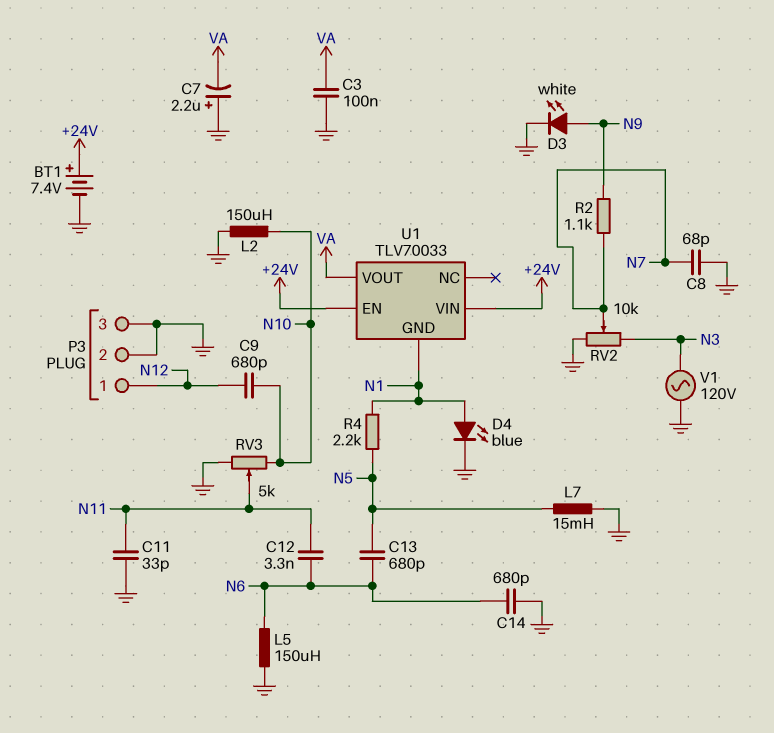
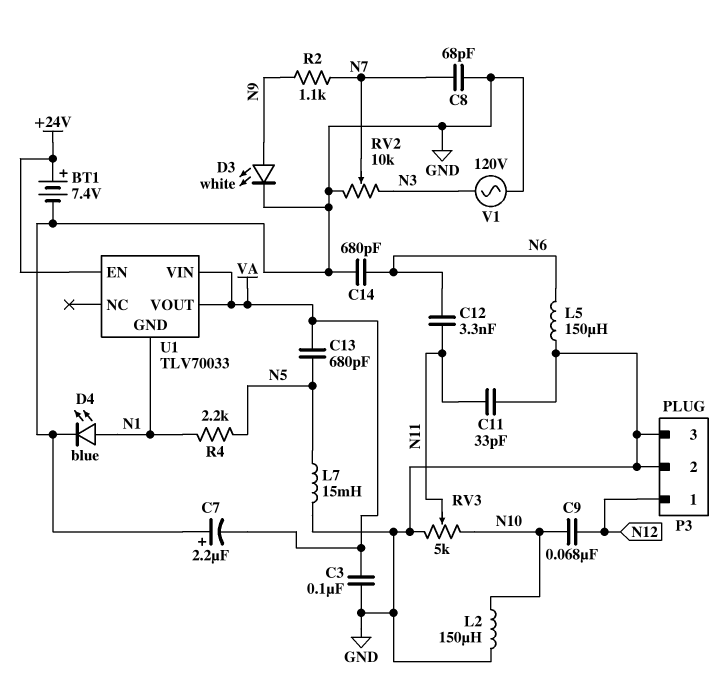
C9: 680pF (N10, N12) -> 68nF (N10, N12)
C13: 680pF (N5, N6) -> 680pF (N5, VA)
U1 pin VIN: +24V -> VA

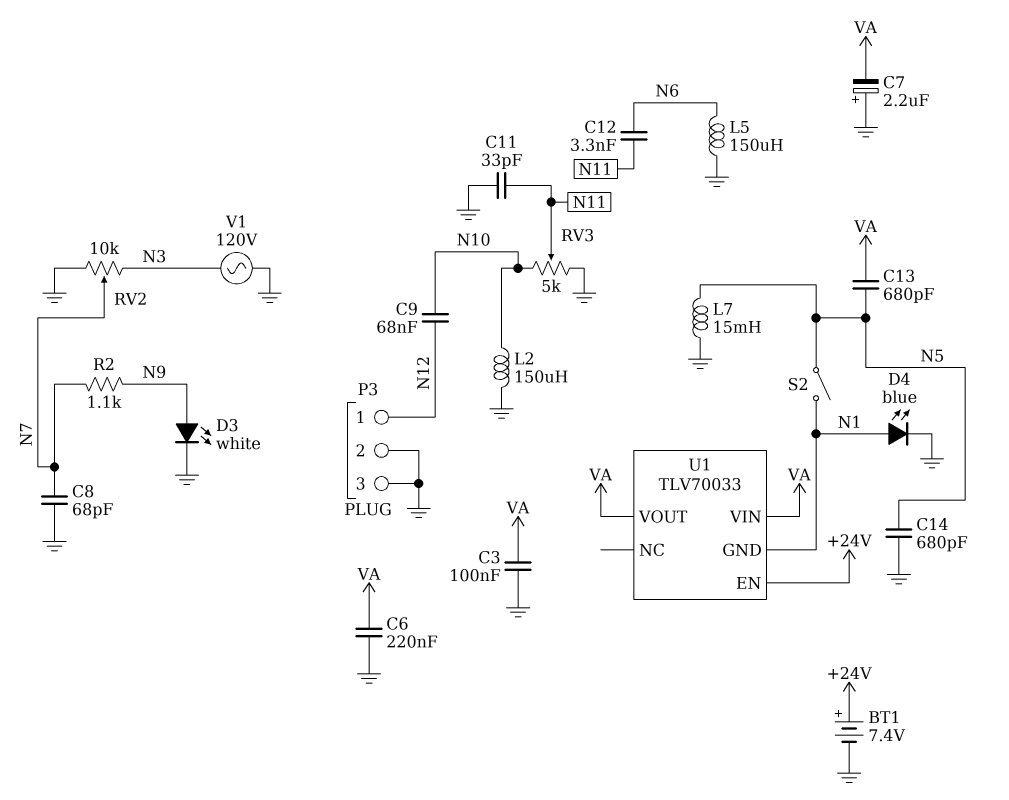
C6: none -> 220nF (GND, VA)
C14: 680pF (GND, N6) -> 680pF (GND, N5)
R4: 2.2k (N1, N5) -> none
S2: none -> switch (N1, N5)

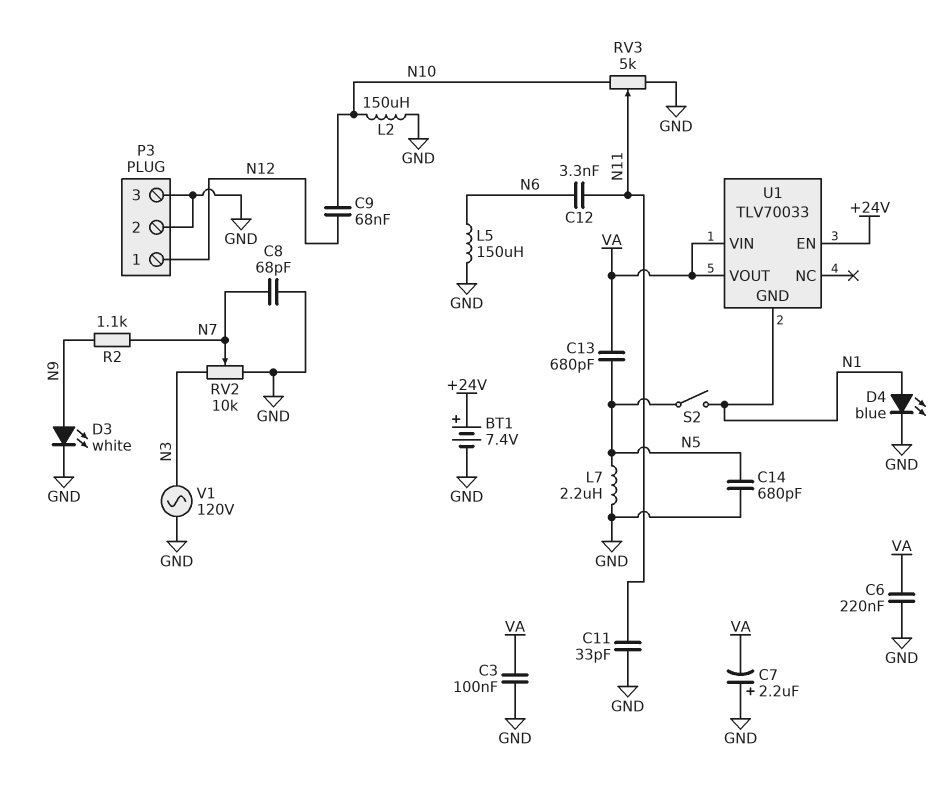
L7: 15mH (GND, N5) -> 2.2uH (GND, N5)

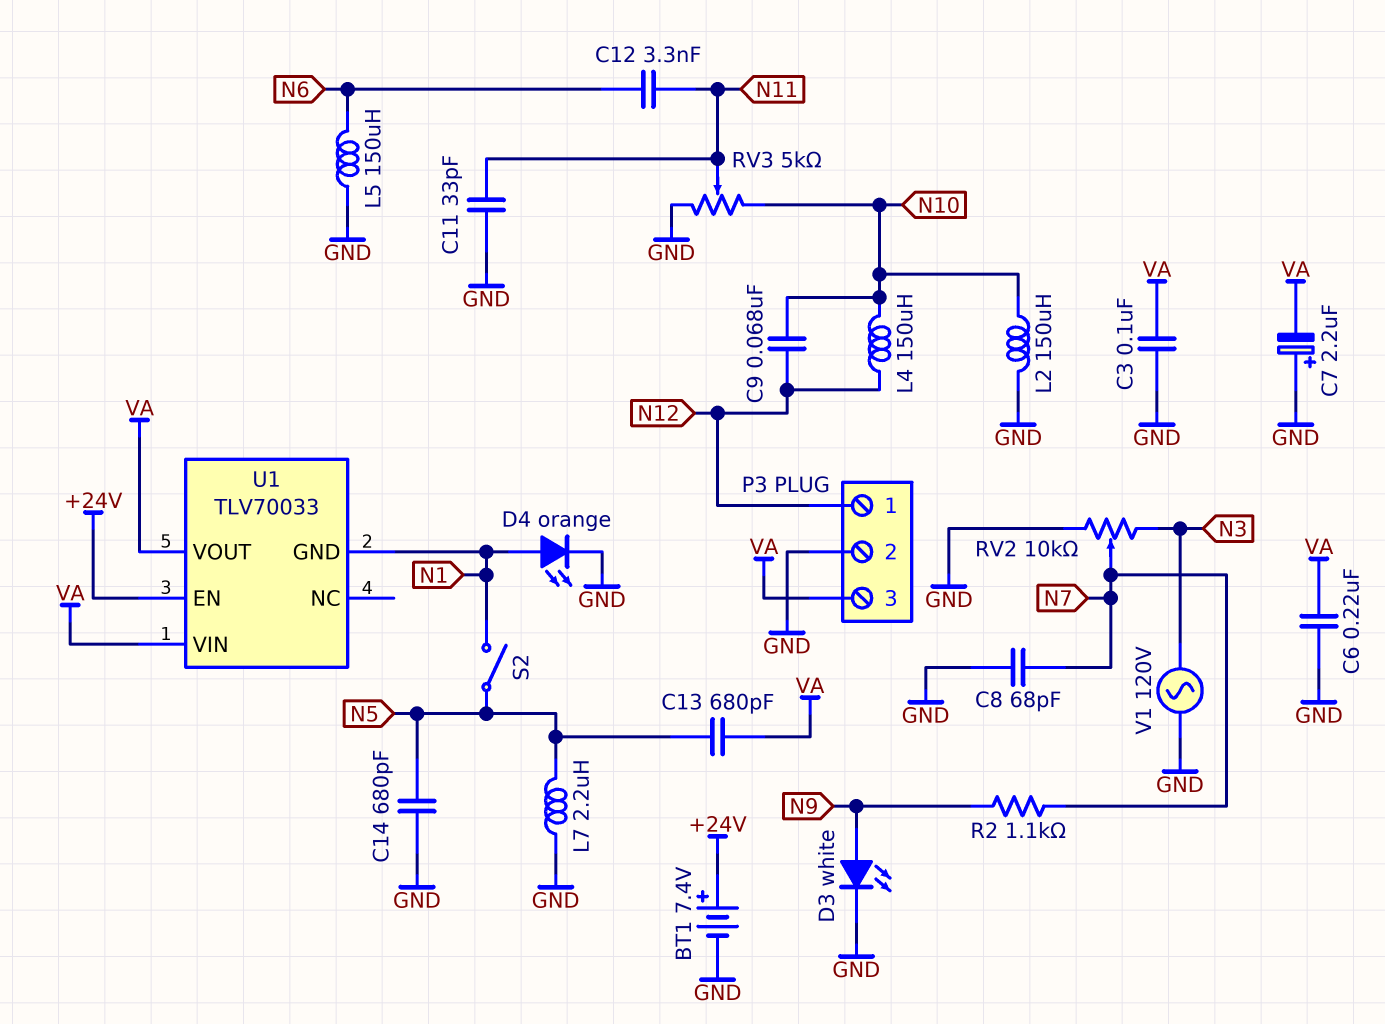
D4: LED blue (A N1, K GND) -> LED orange (A N1, K GND)
L4: none -> 150uH (N10, N12)
P3 pin 3: GND -> VA

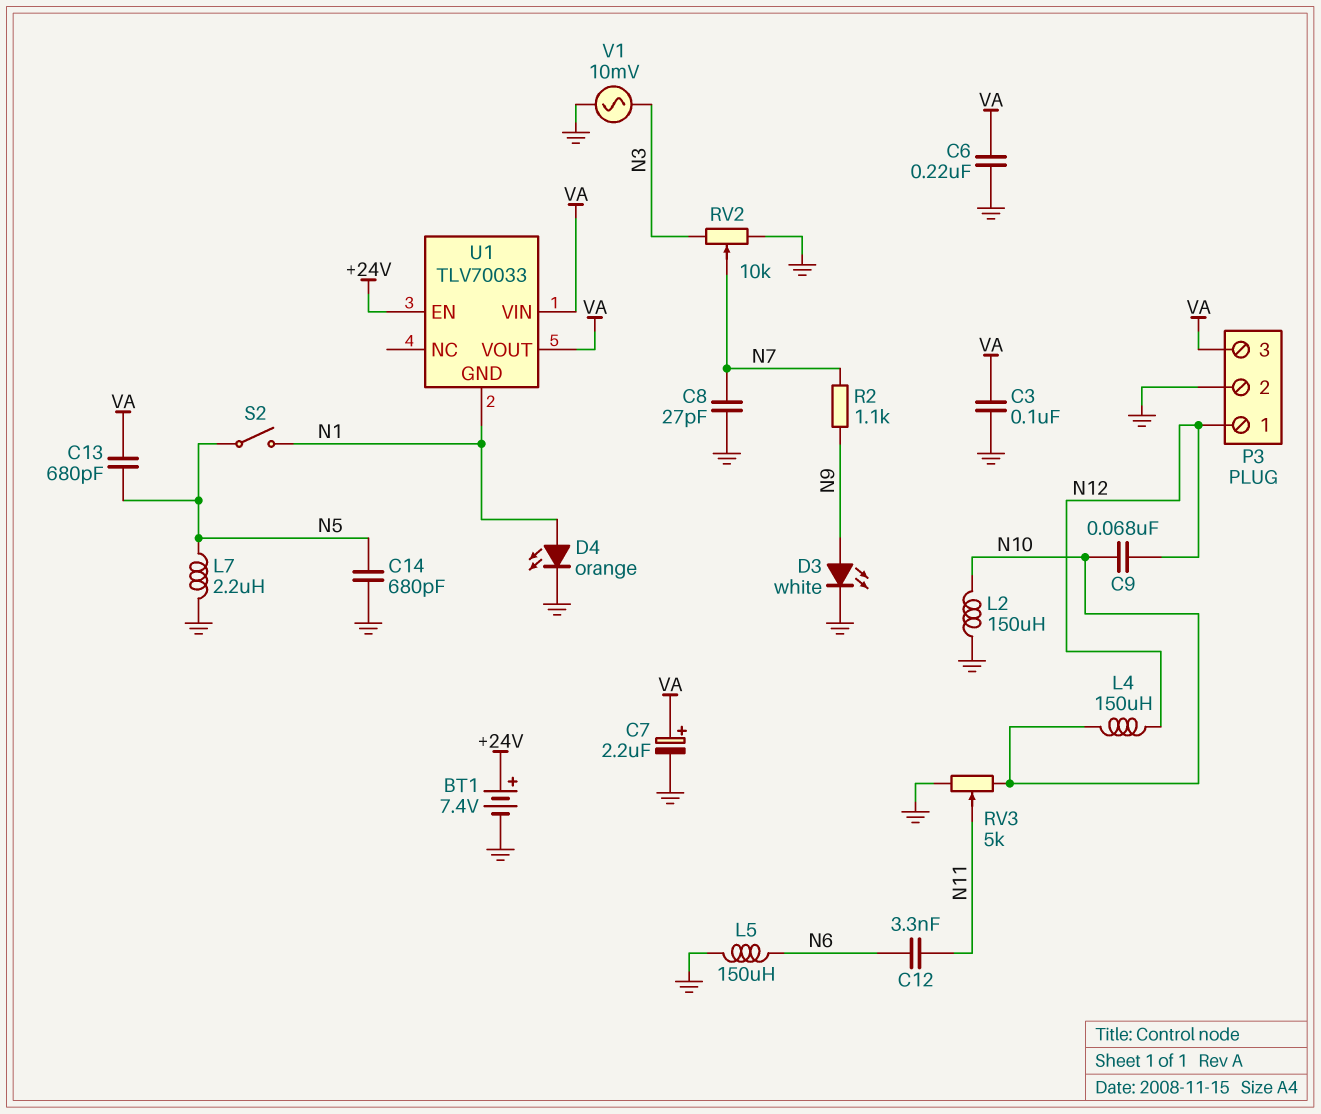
C7: 2.2uF (plus GND, minus VA) -> 2.2uF (plus VA, minus GND)
C8: 68pF (GND, N7) -> 27pF (GND, N7)
C11: 33pF (GND, N11) -> none
V1: AC 120V (GND, N3) -> AC 10mV (GND, N3)

